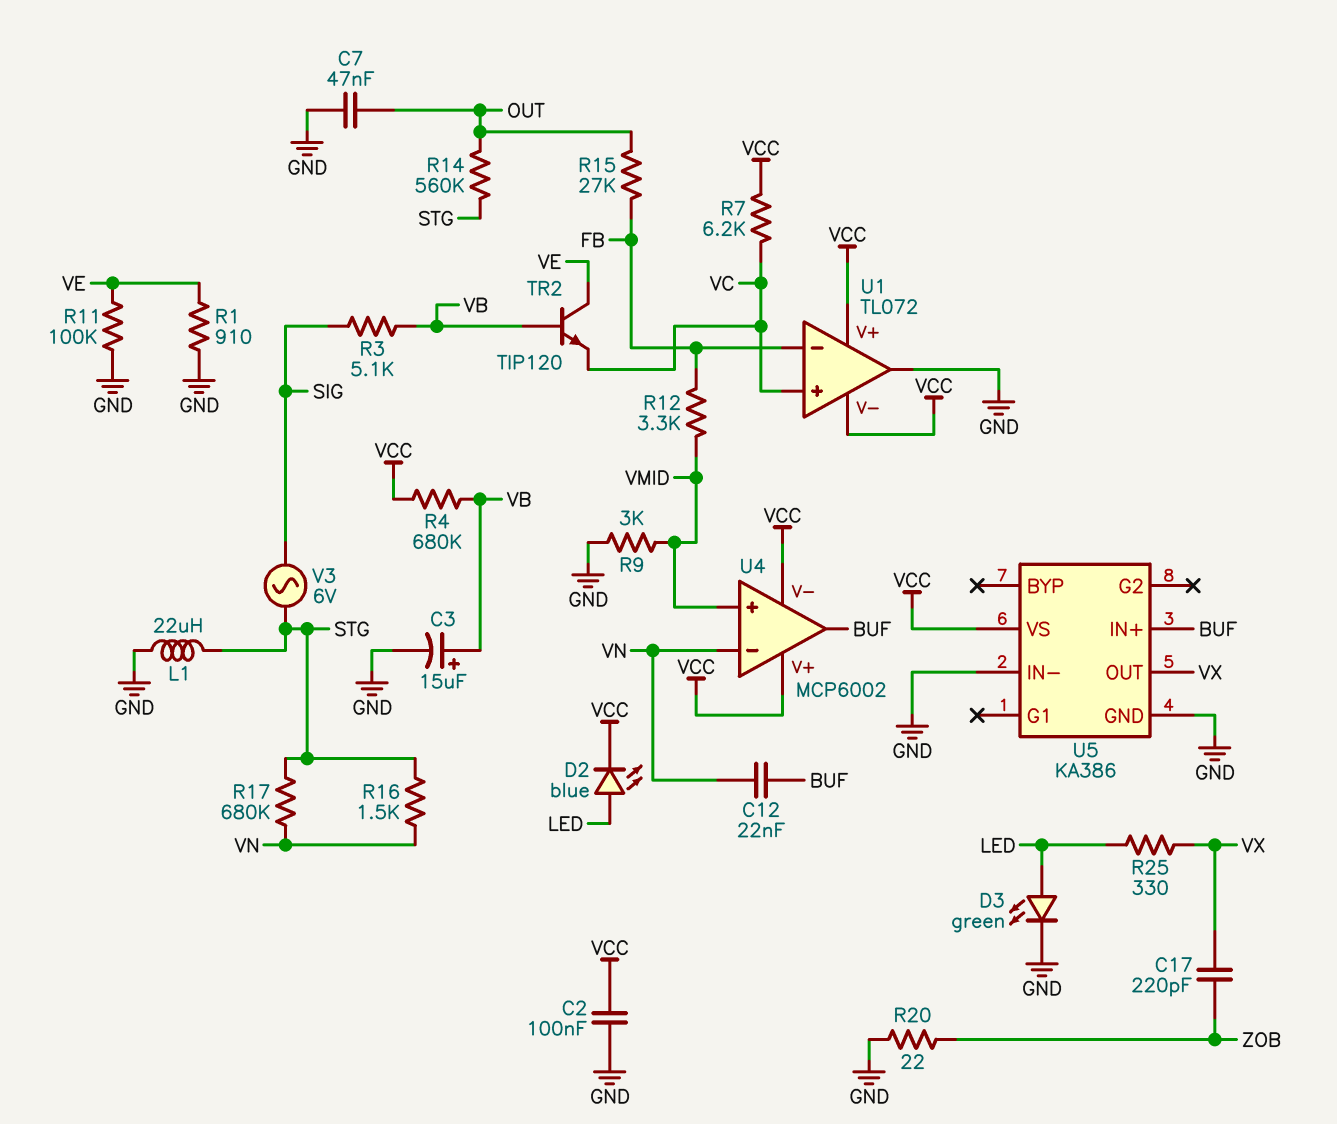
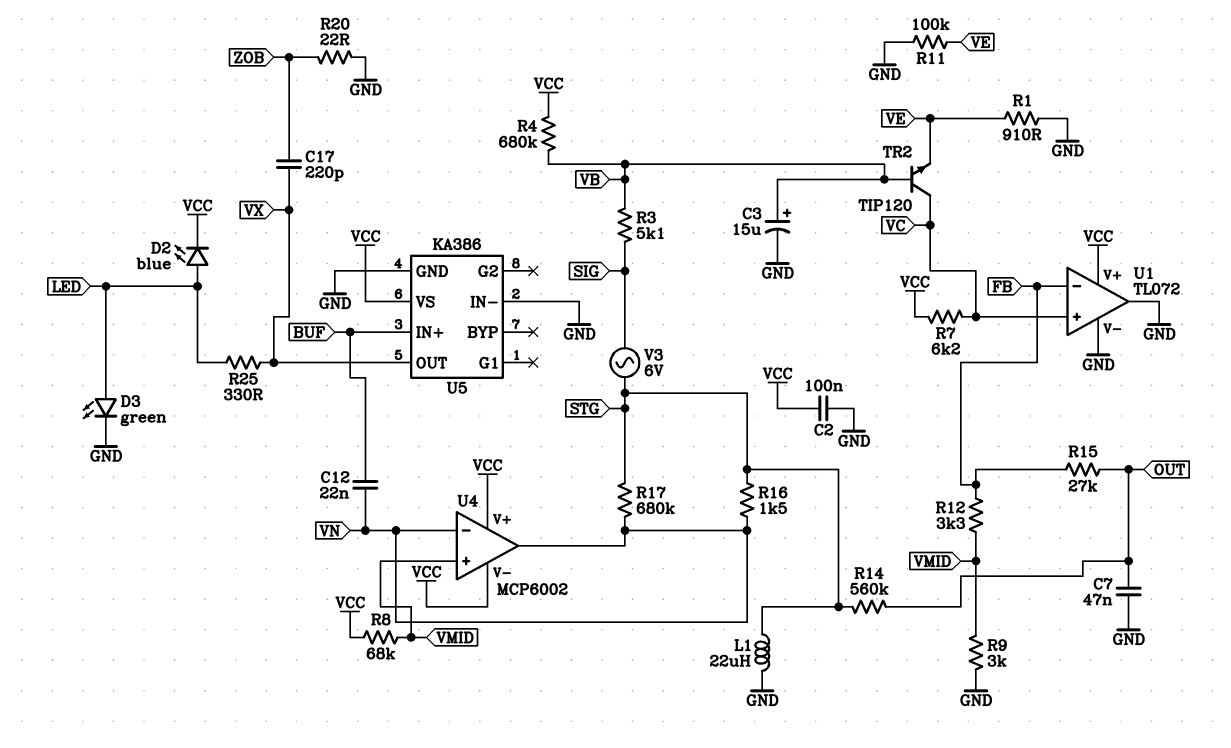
R8: none -> 68k (VCC, VMID)
TR2: NPN TIP120 (B VB, C VE, E VC) -> NPN TIP120 (B VB, C VC, E VE)
U1 pin V-: VCC -> GND
U4 pin out: BUF -> VN

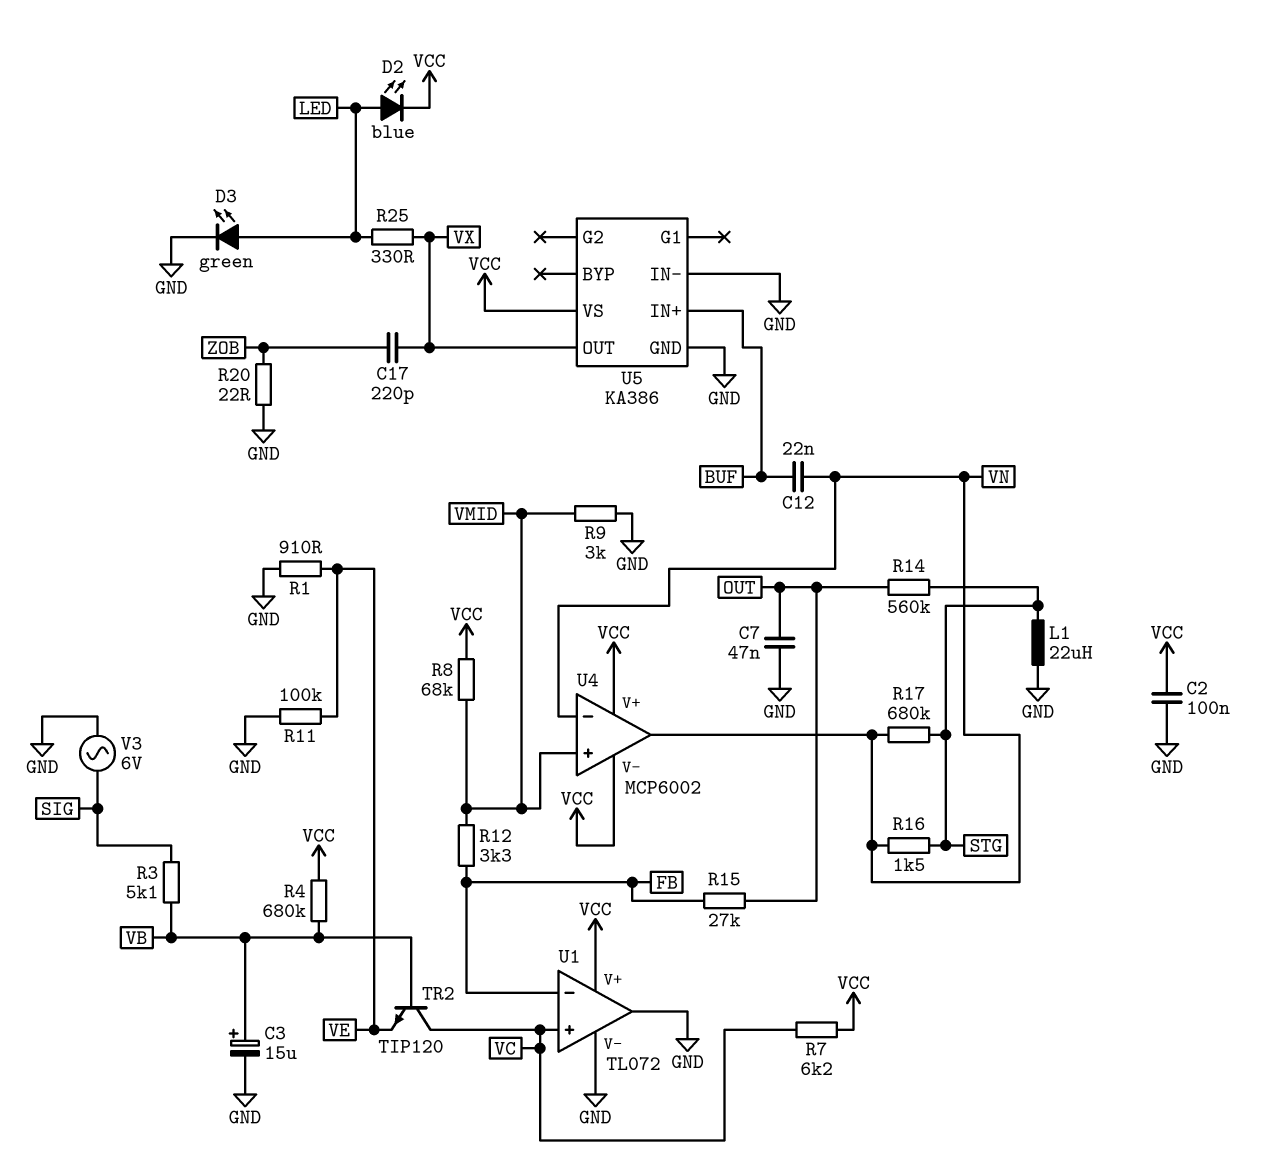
V3: AC 6V (SIG, STG) -> AC 6V (GND, SIG)

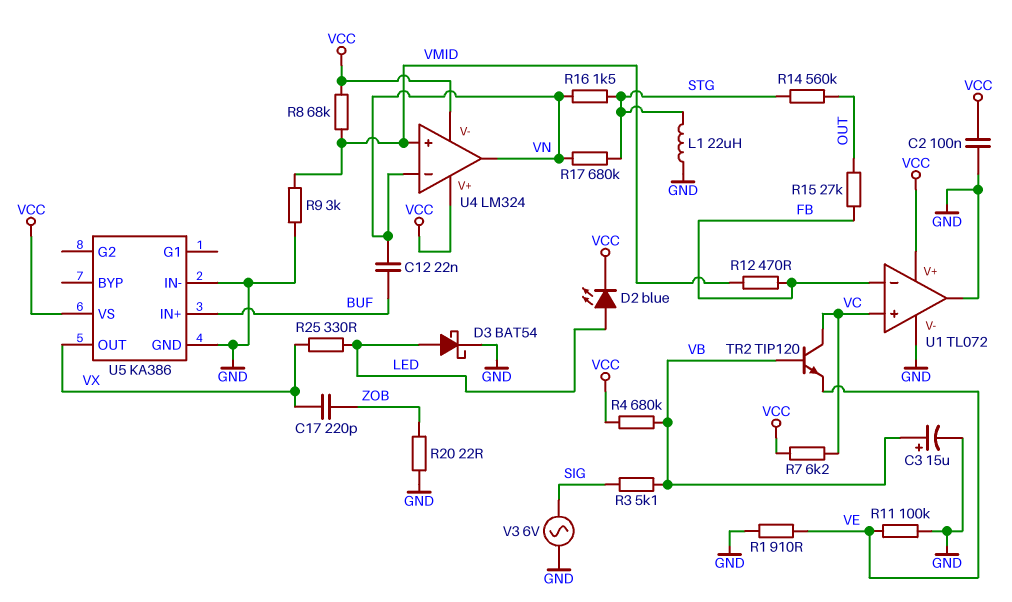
C7: 47nF (GND, OUT) -> none
D3: LED green (A LED, K GND) -> schottky BAT54 (A LED, K GND)
R12: 3.3k (FB, VMID) -> 470 (FB, VMID)
U4: MCP6002 -> LM324

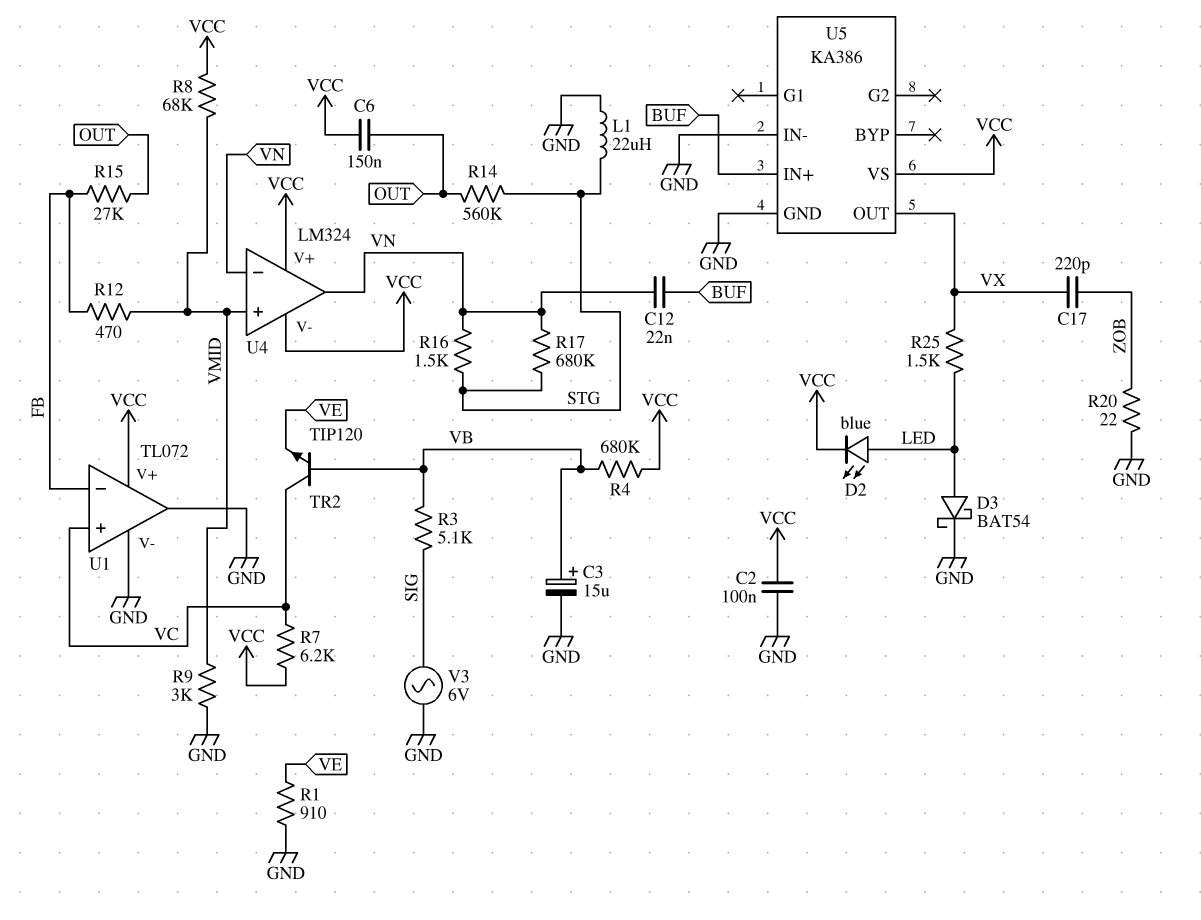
C6: none -> 150nF (OUT, VCC)
R11: 100k (GND, VE) -> none
R25: 330 (LED, VX) -> 1.5k (LED, VX)

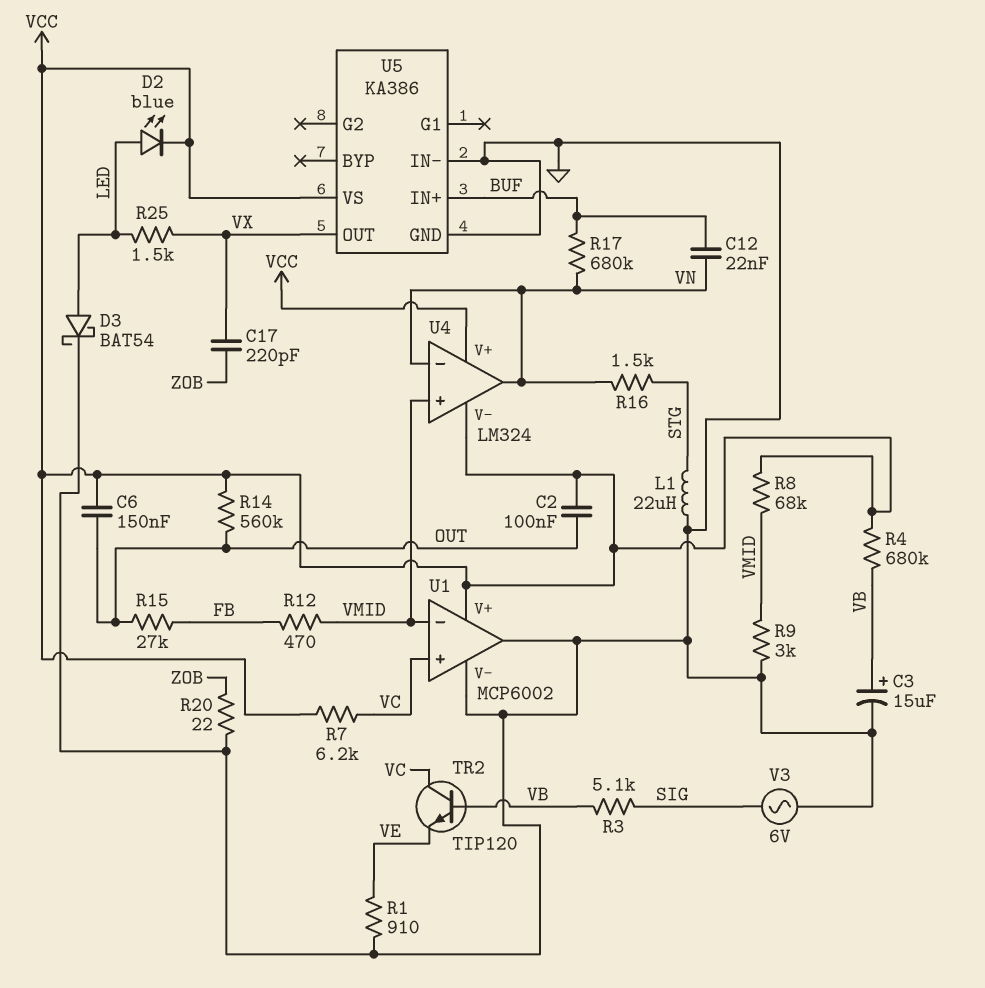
C2: 100nF (GND, VCC) -> 100nF (OUT, VCC)
R14: 560k (OUT, STG) -> 560k (OUT, VCC)
R17: 680k (STG, VN) -> 680k (BUF, VN)
U1: TL072 -> MCP6002
U1 pin in-: FB -> VMID

